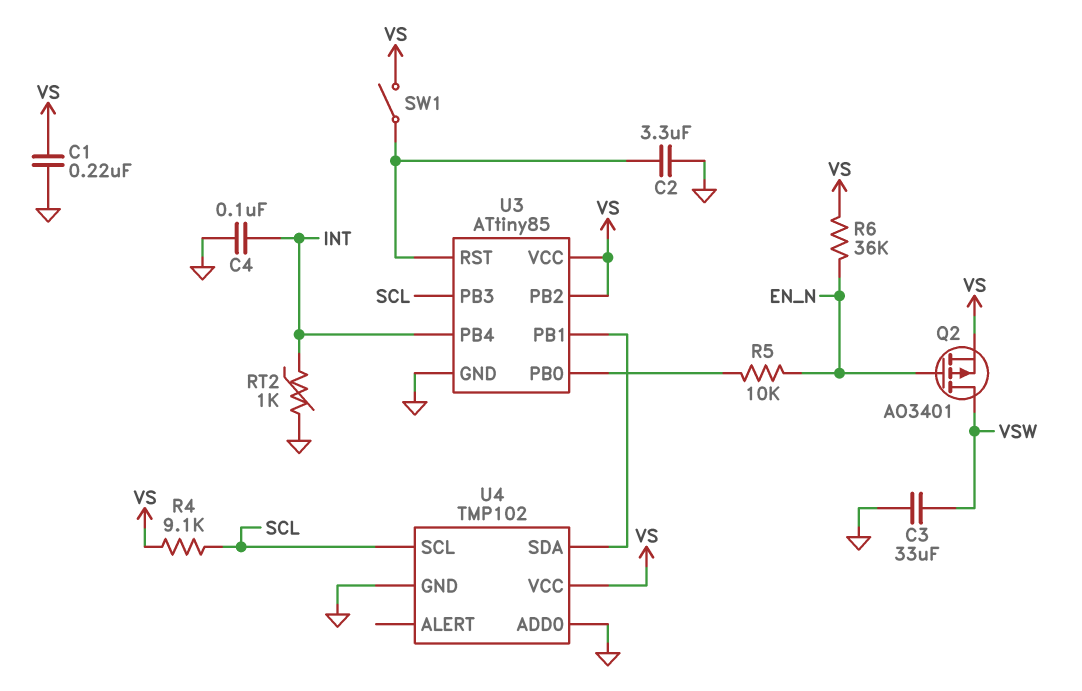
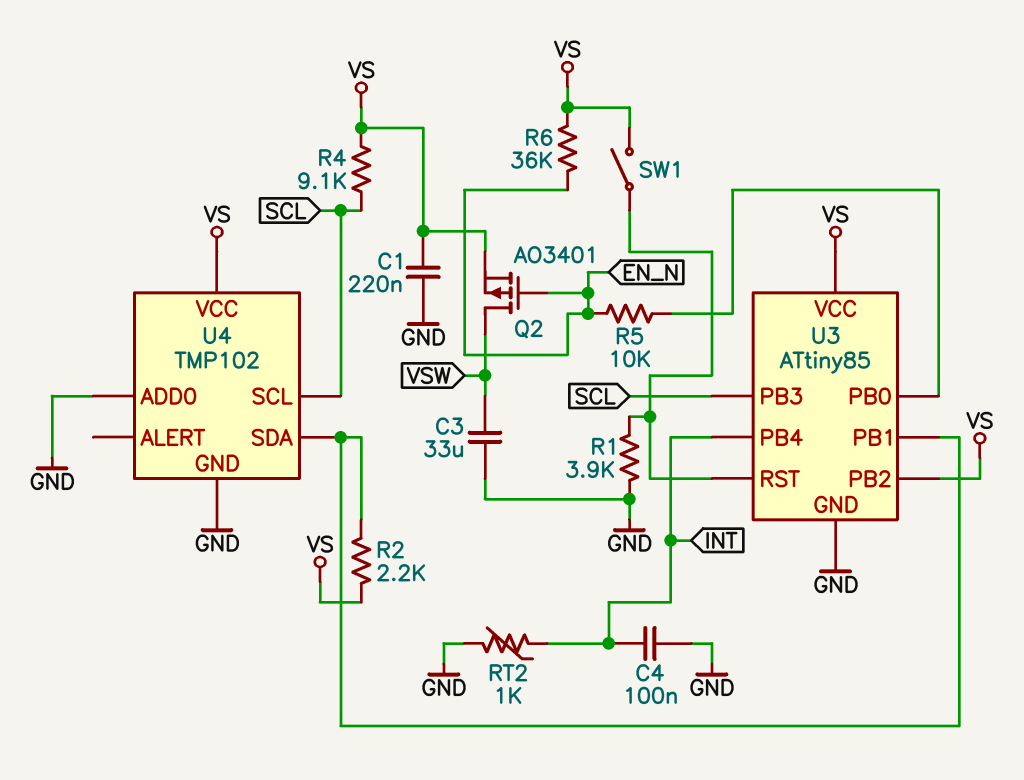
C2: 3.3uF (GND, U3/RST) -> none
R1: none -> 3.9k (GND, U3/RST)
R2: none -> 2.2k (U3/PB1, VS)

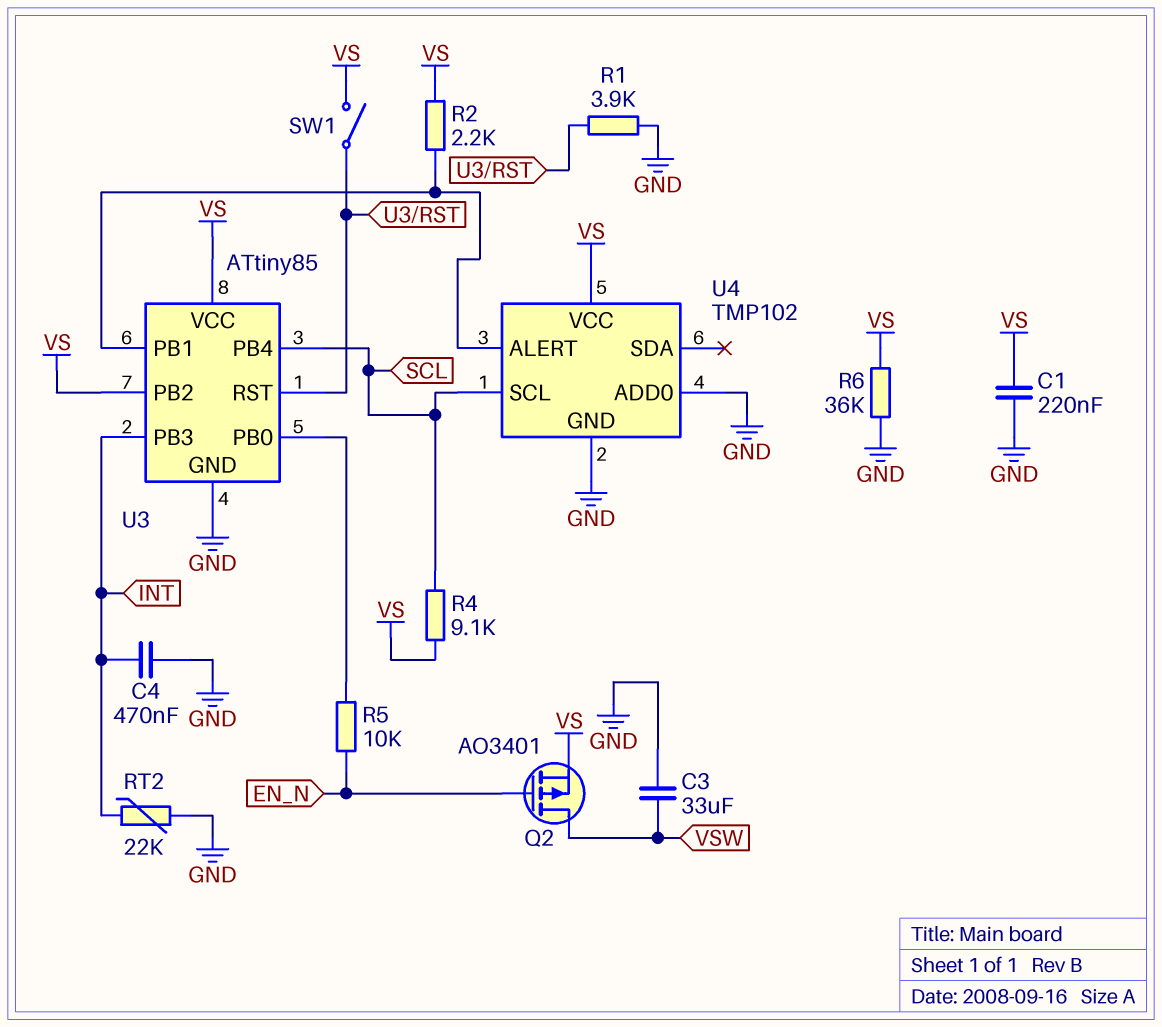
C4: 100nF (GND, INT) -> 470nF (GND, INT)
R6: 36k (EN_N, VS) -> 36k (GND, VS)
RT2: 1k (GND, INT) -> 22k (GND, INT)
U3 pin PB3: SCL -> INT
U3 pin PB4: INT -> SCL
U4 pin ALERT: none -> U3/PB1
U4 pin SDA: U3/PB1 -> none

